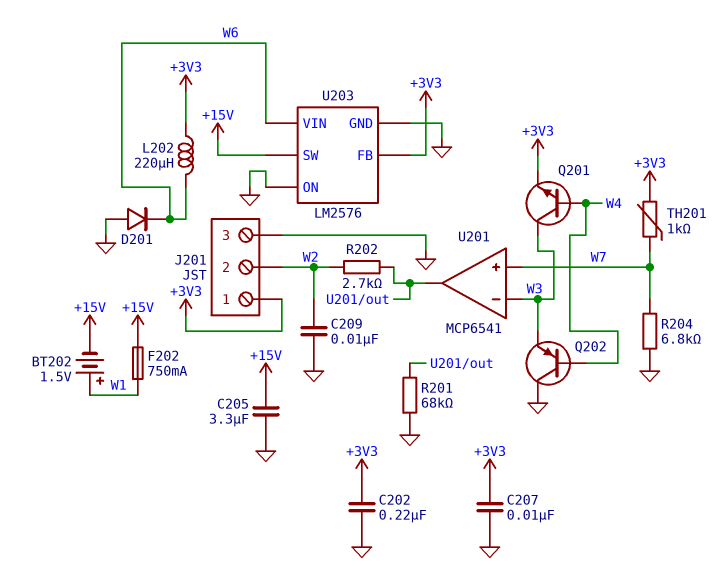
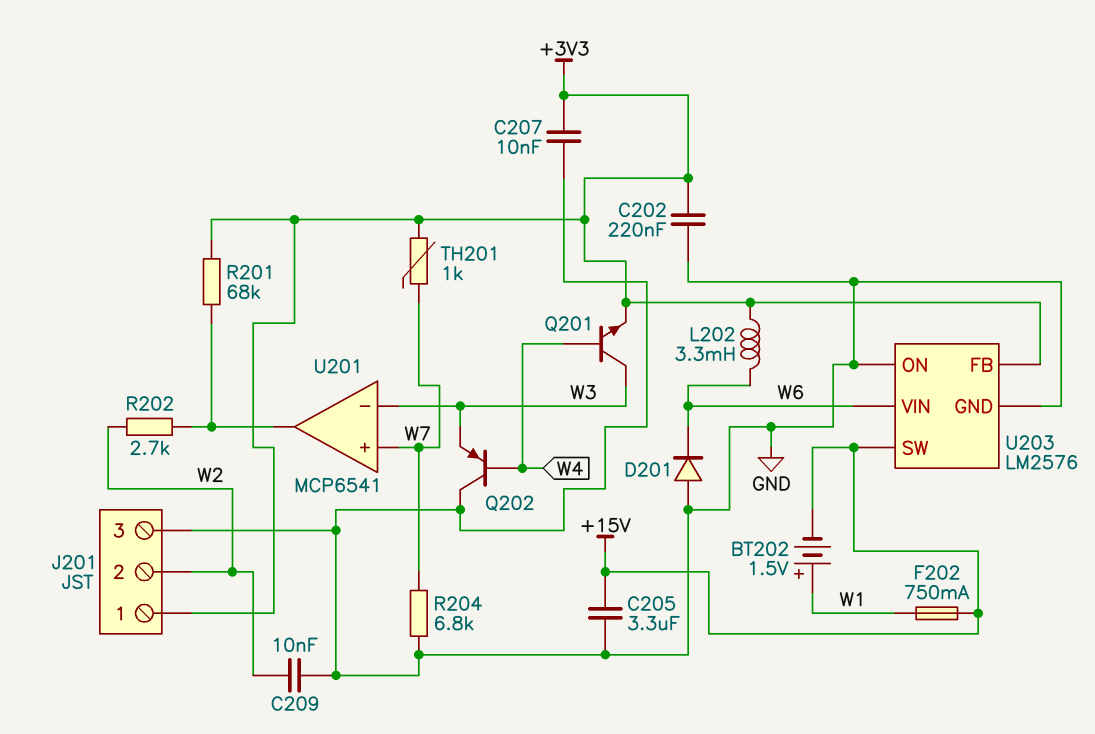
L202: 220uH (+3V3, W6) -> 3.3mH (+3V3, W6)
R201: 68k (GND, U201/out) -> 68k (+3V3, U201/out)

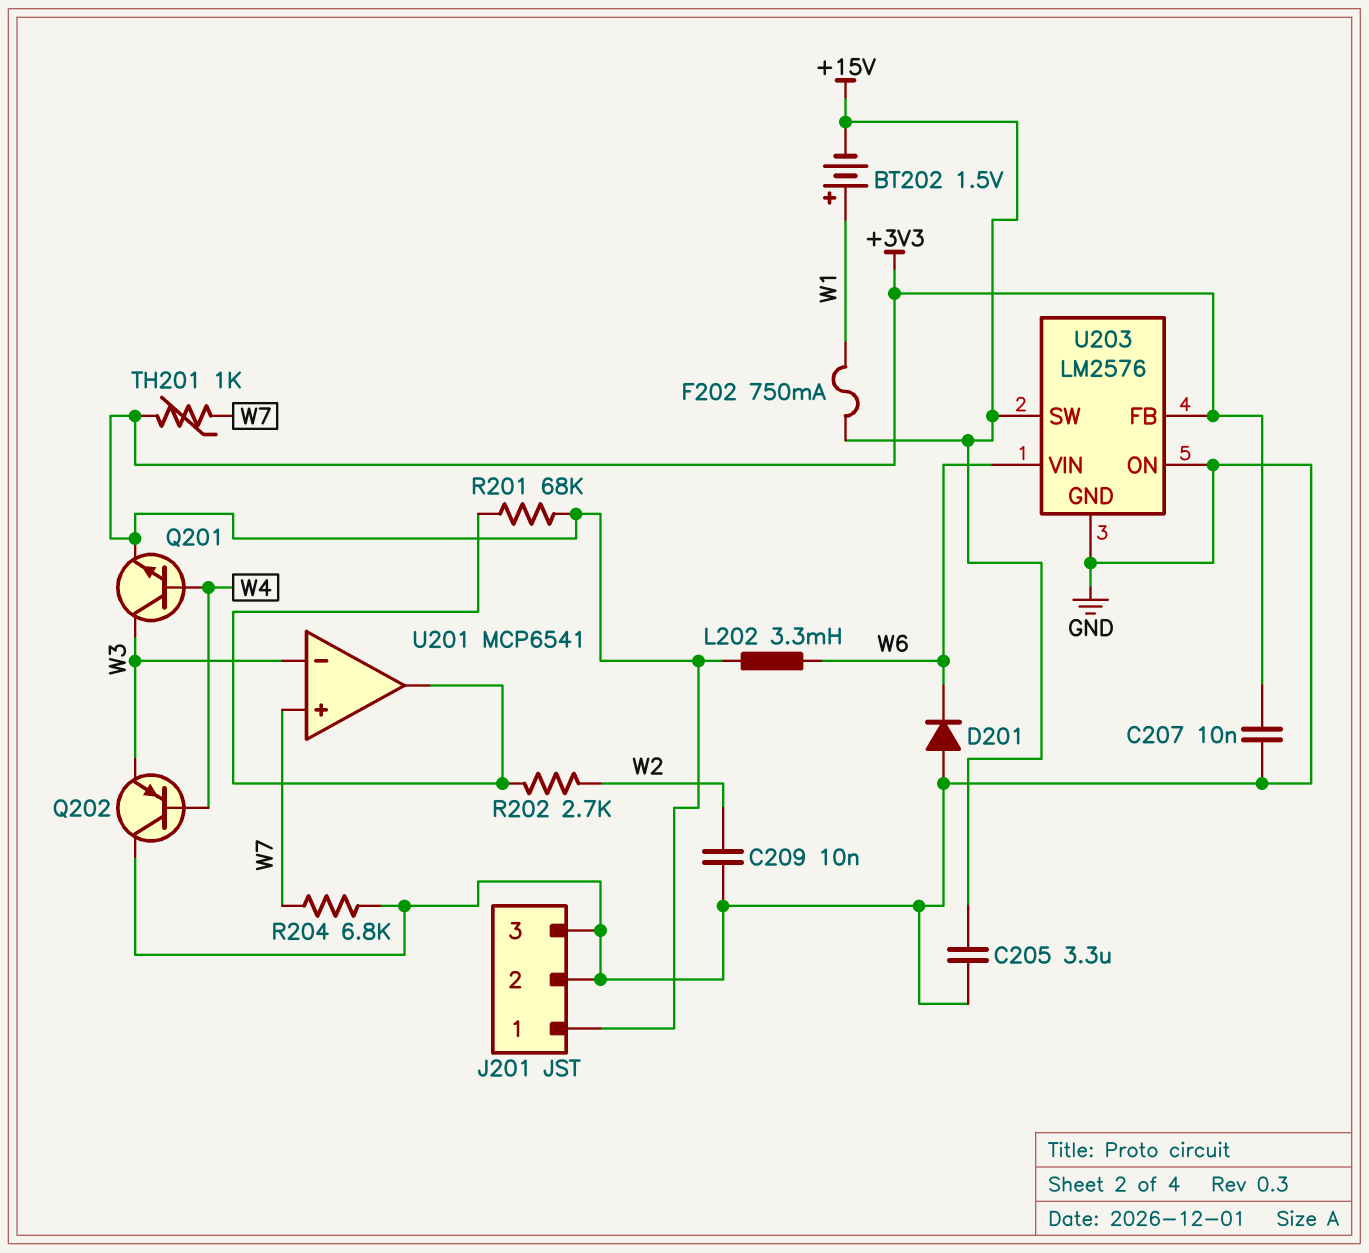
C202: 220nF (+3V3, GND) -> none
J201 pin 2: W2 -> GND

